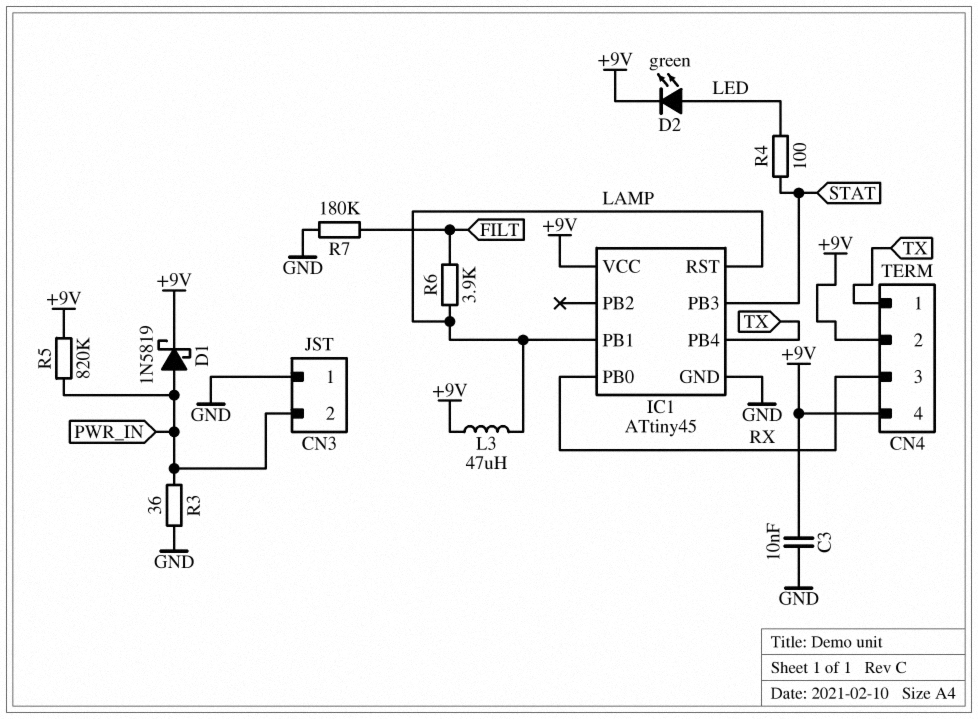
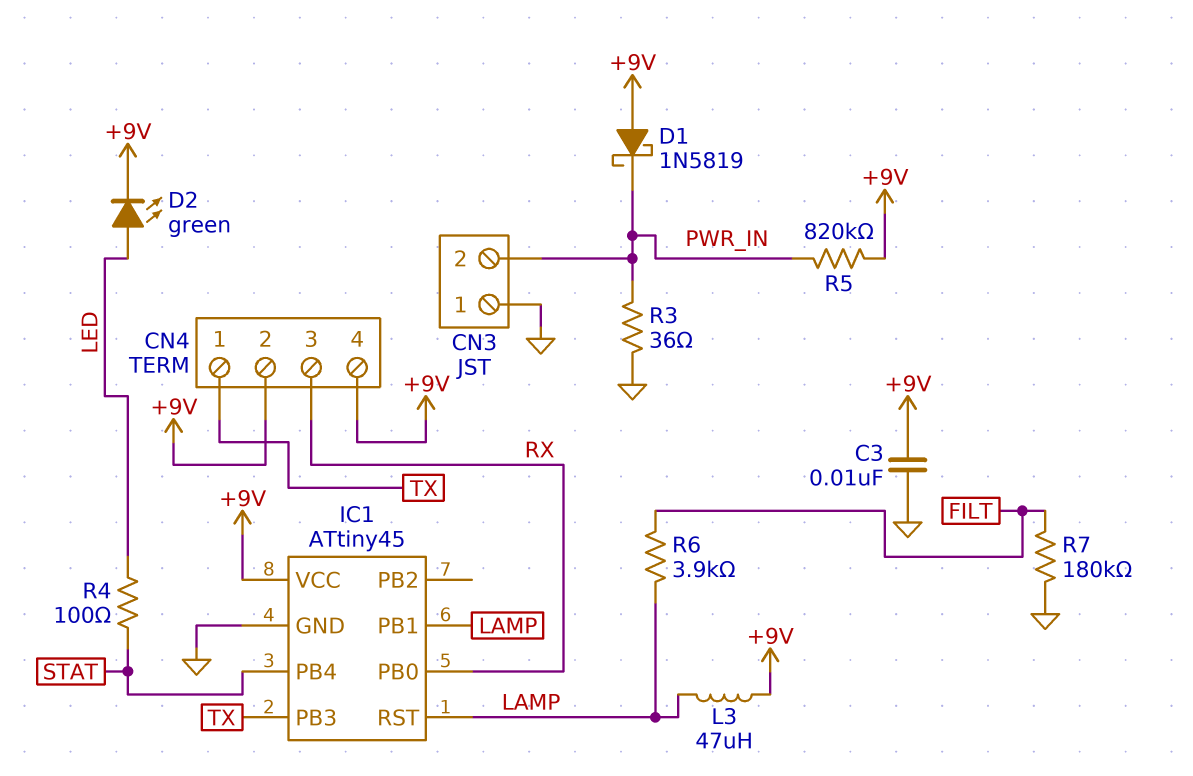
D1: schottky 1N5819 (A PWR_IN, K +9V) -> schottky 1N5819 (A +9V, K PWR_IN)
IC1 pin PB3: STAT -> TX
IC1 pin PB4: TX -> STAT

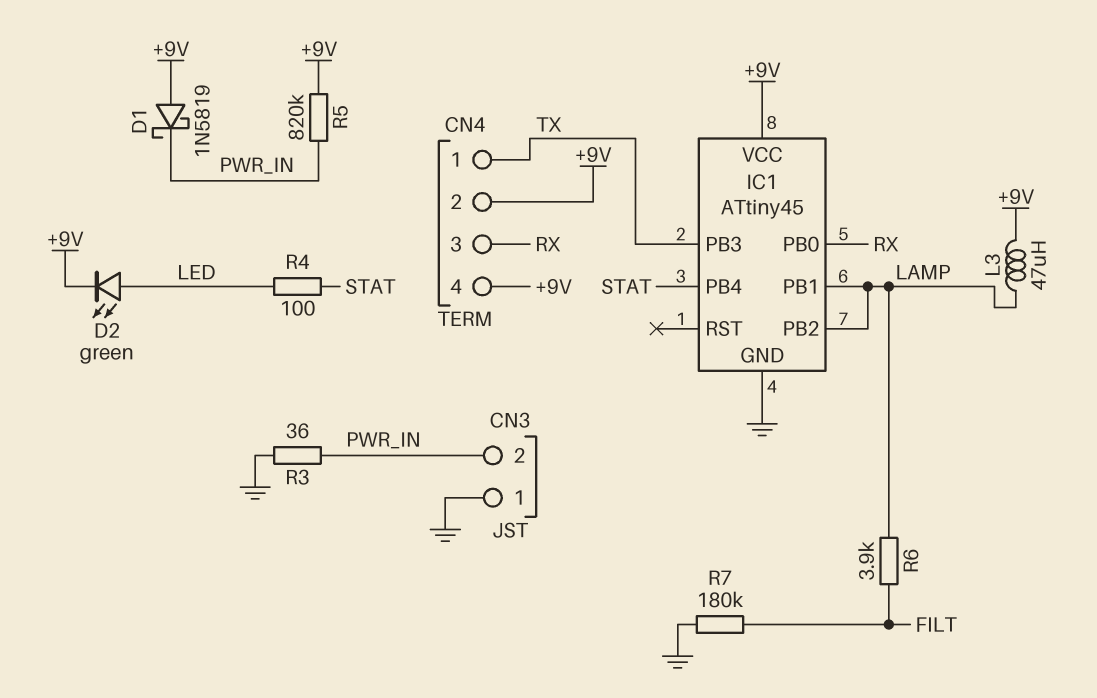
C3: 10nF (+9V, GND) -> none
IC1 pin PB2: none -> LAMP
IC1 pin RST: LAMP -> none

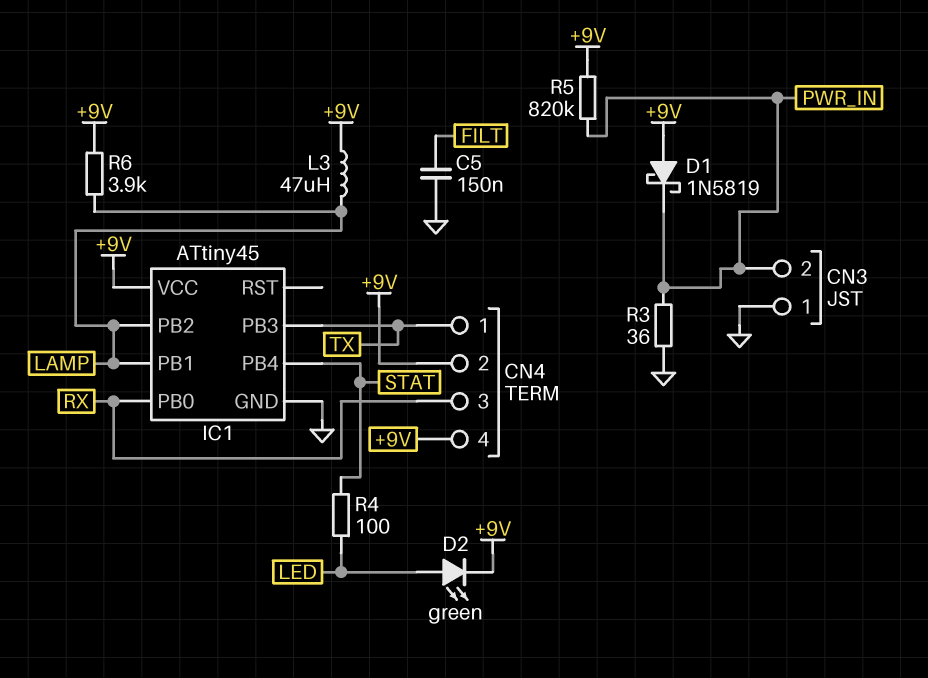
C5: none -> 150nF (FILT, GND)
R6: 3.9k (FILT, LAMP) -> 3.9k (+9V, LAMP)
R7: 180k (FILT, GND) -> none

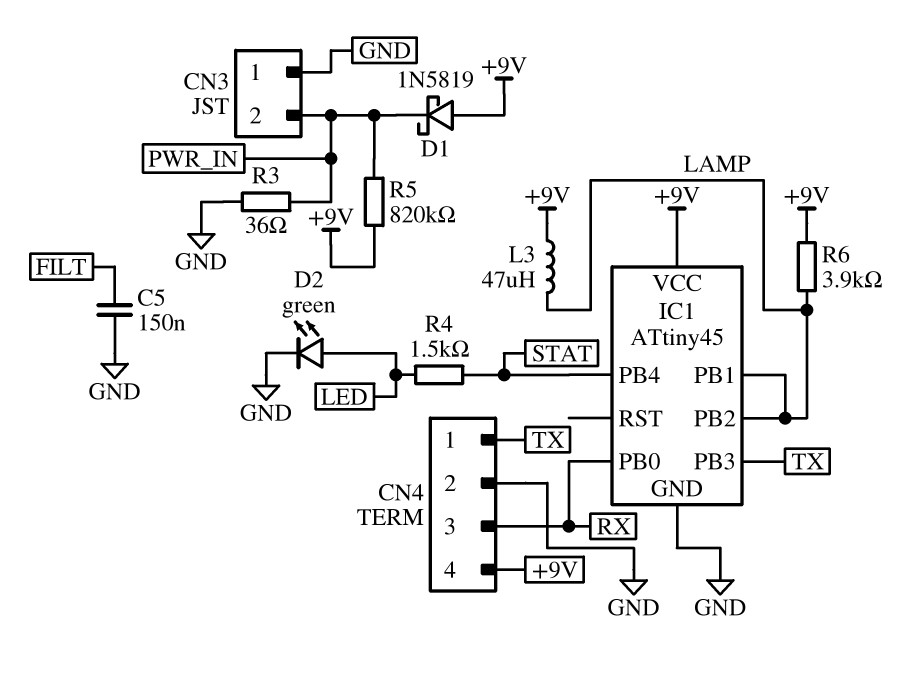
CN4 pin 2: +9V -> GND
D2: LED green (A LED, K +9V) -> LED green (A LED, K GND)
R4: 100 (LED, STAT) -> 1.5k (LED, STAT)

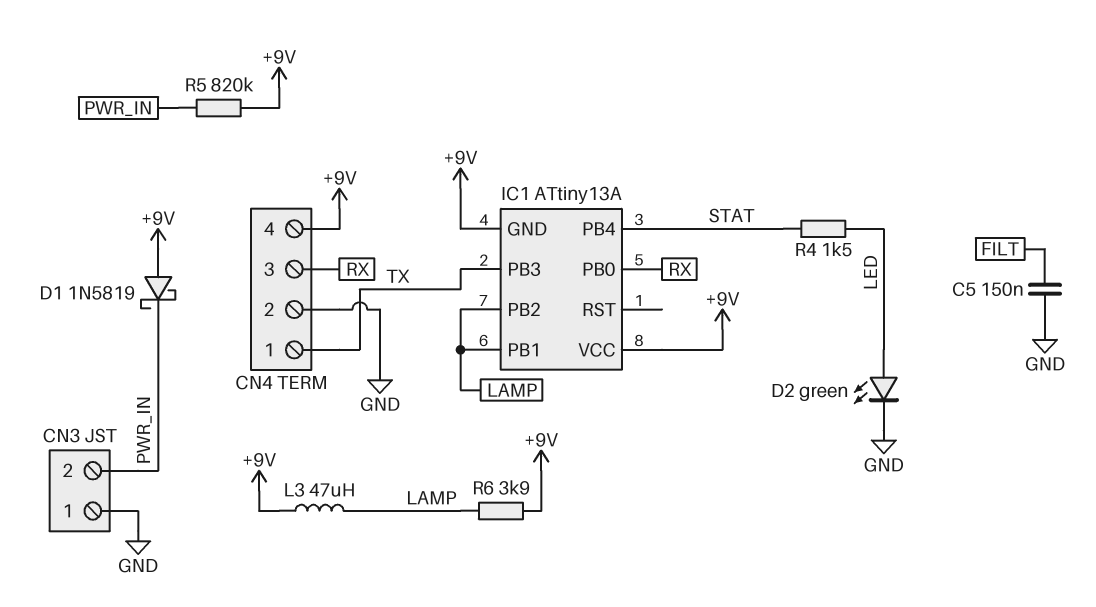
IC1: ATtiny45 -> ATtiny13A
IC1 pin GND: GND -> +9V
R3: 36 (GND, PWR_IN) -> none

